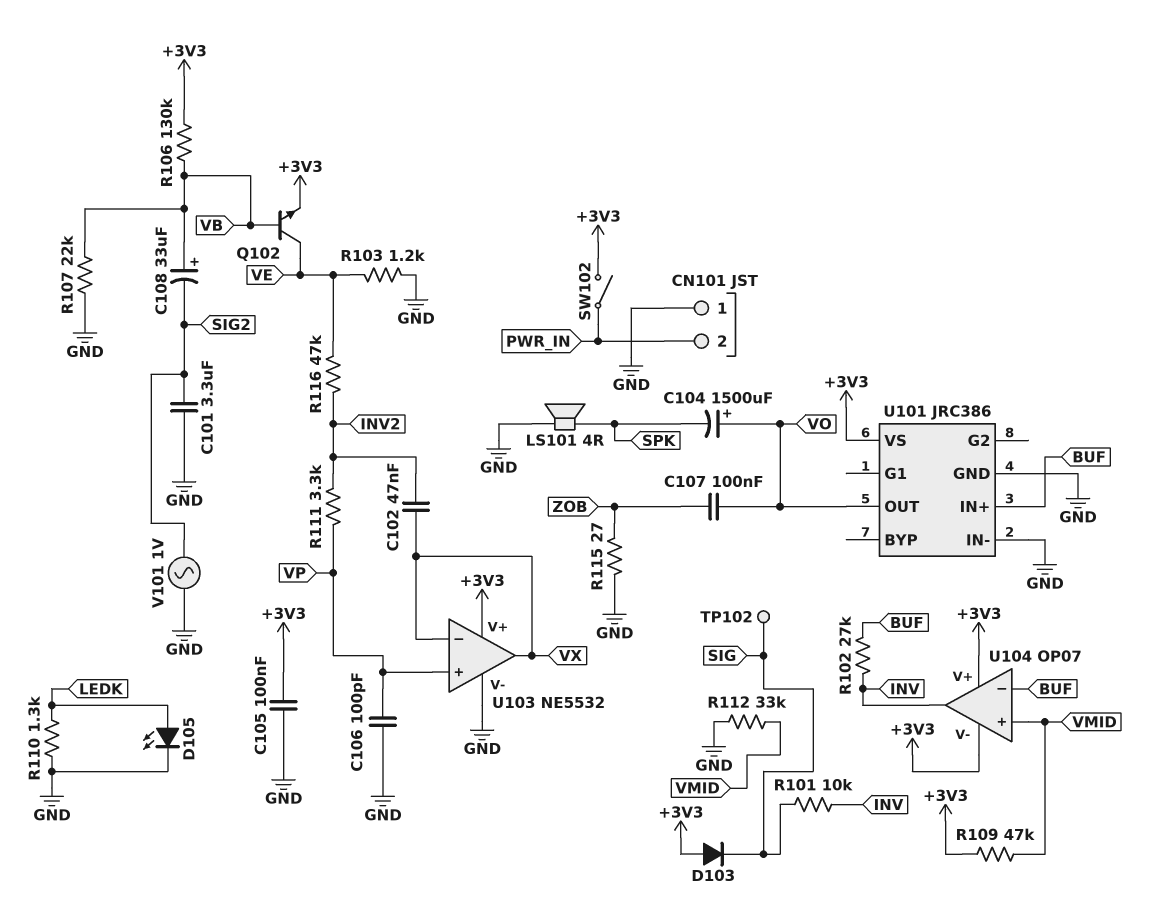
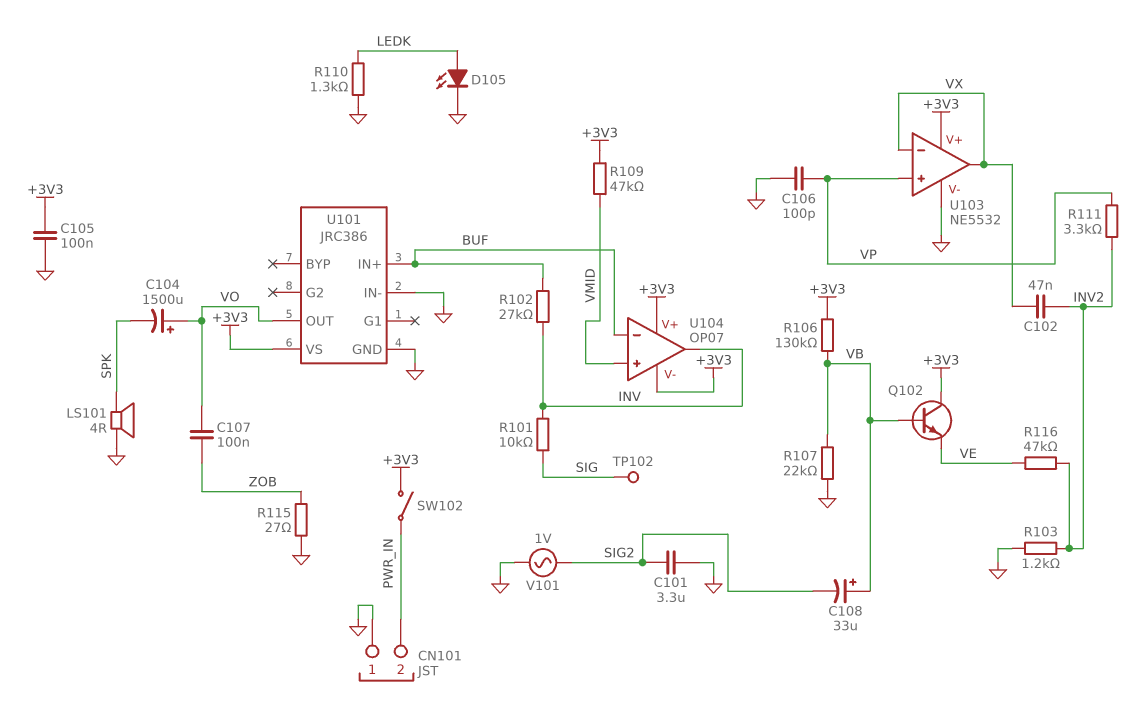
D103: diode (A +3V3, K SIG) -> none
Q102: NPN (B VB, C VE, E +3V3) -> NPN (B VB, C +3V3, E VE)
R103: 1.2k (GND, VE) -> 1.2k (GND, INV2)
R112: 33k (GND, VMID) -> none

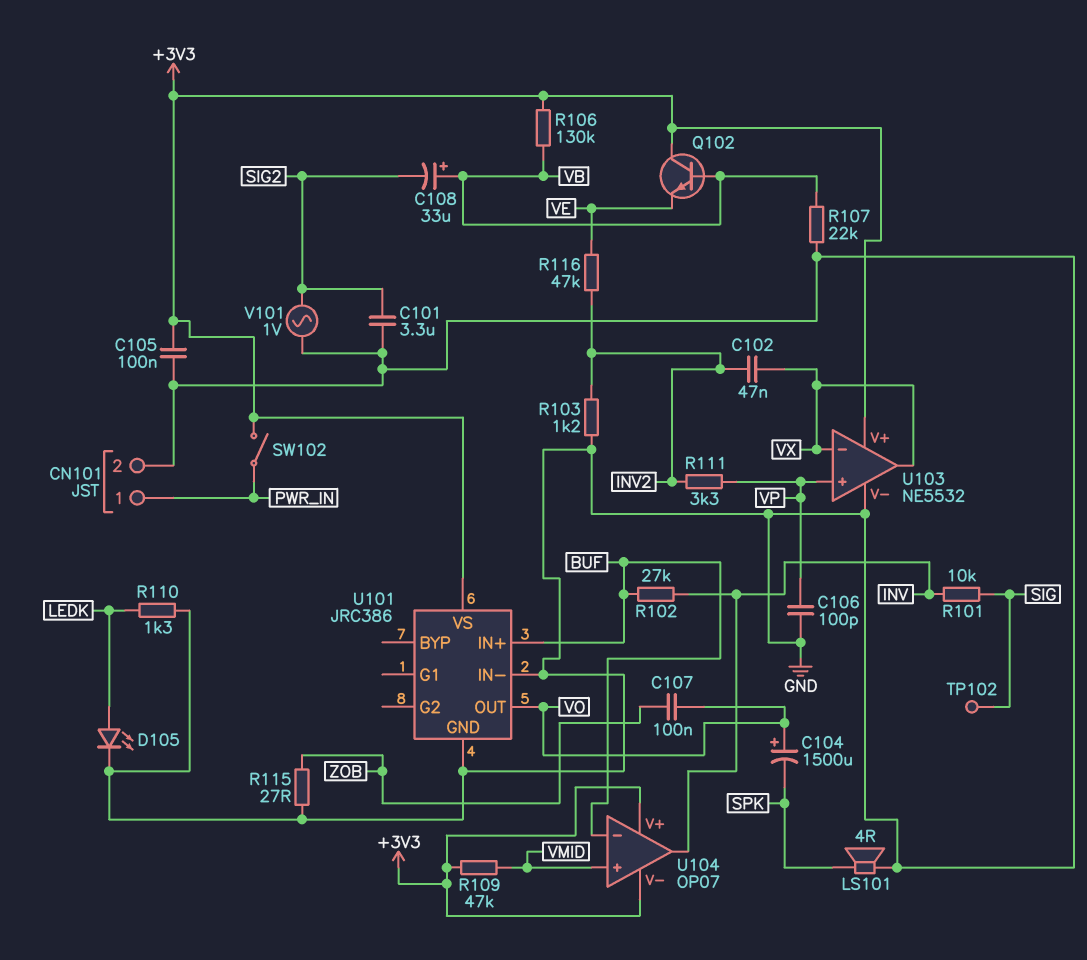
CN101 pin 1: GND -> PWR_IN
CN101 pin 2: PWR_IN -> GND

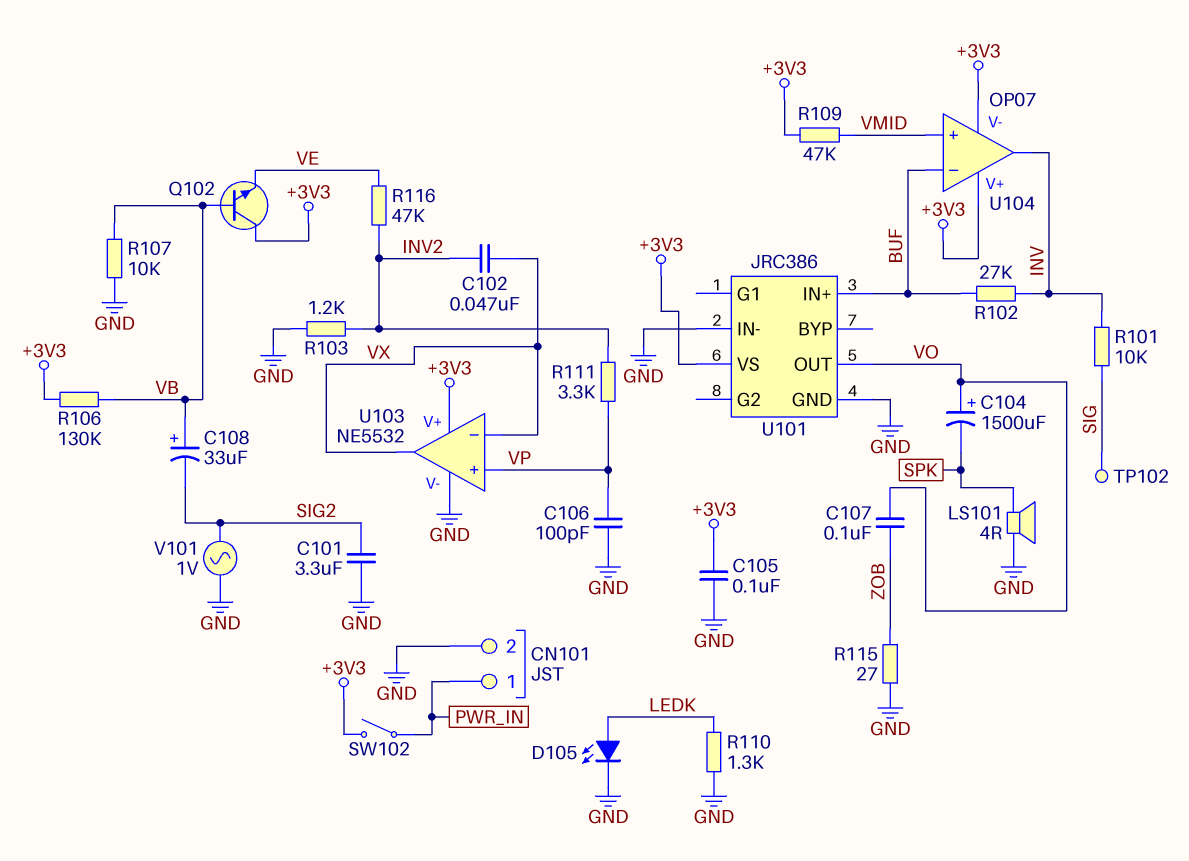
R107: 22k (GND, VB) -> 10k (GND, VB)

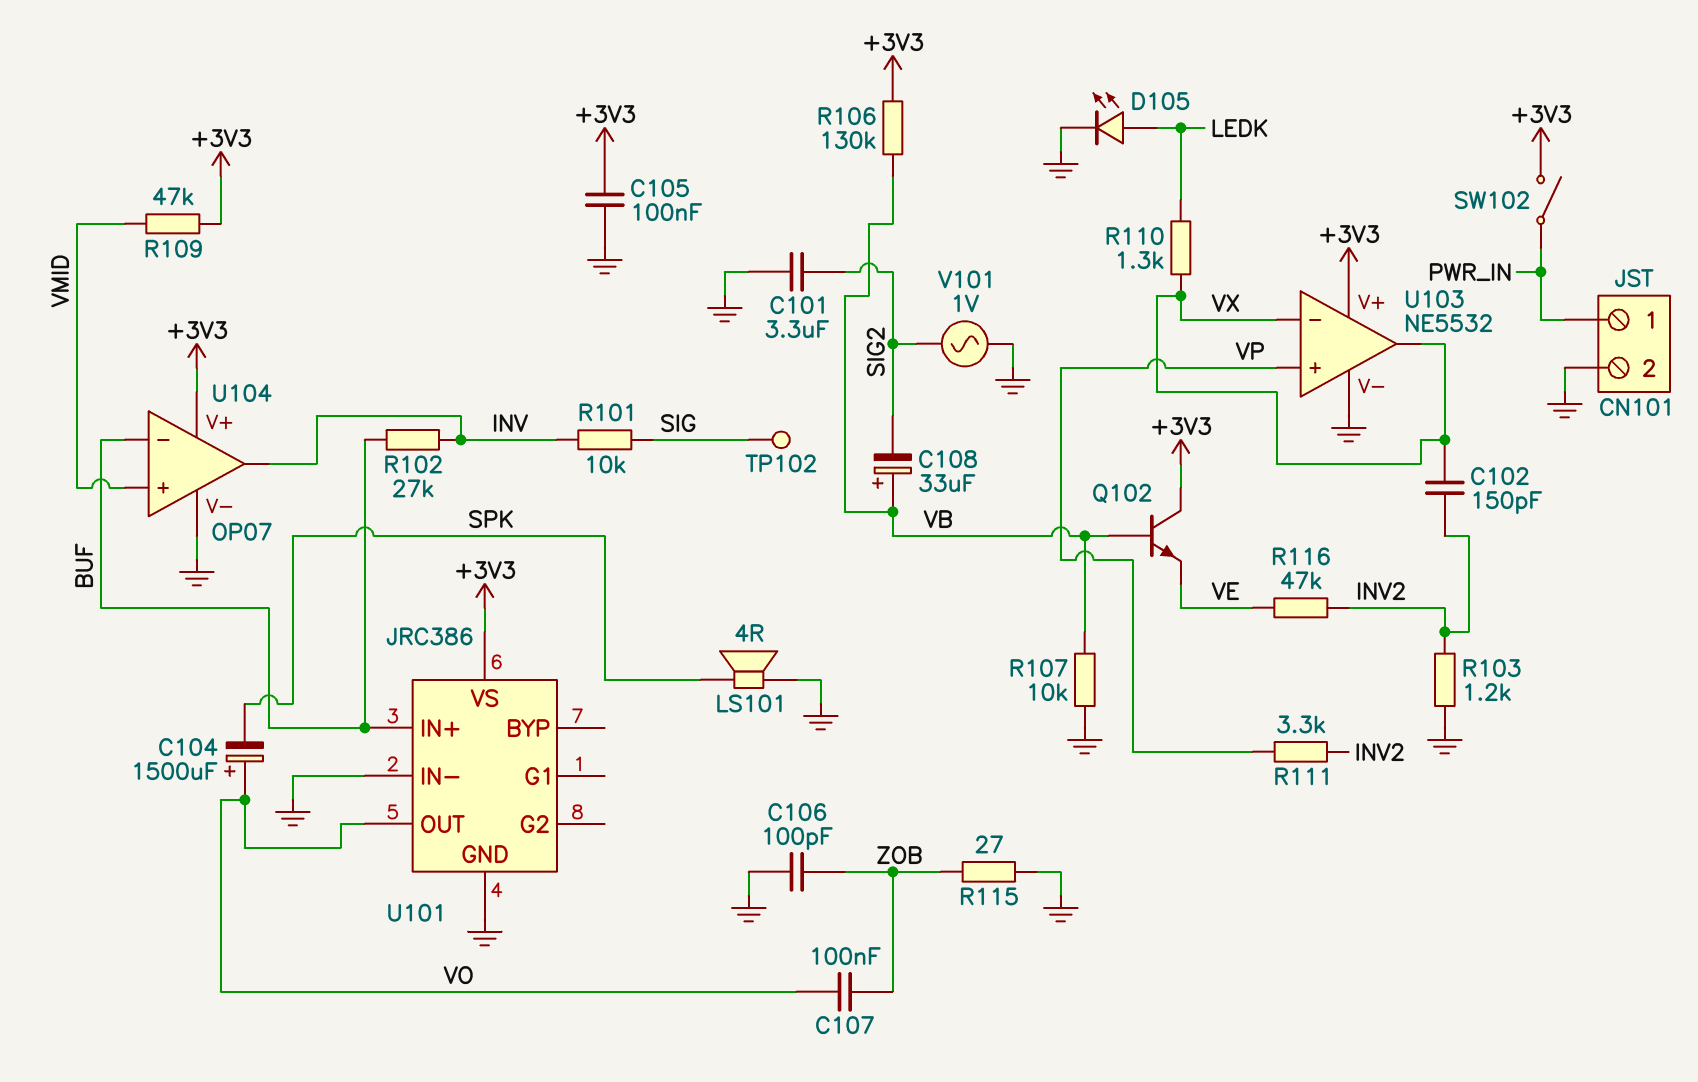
C102: 47nF (INV2, VX) -> 150pF (INV2, VX)
C106: 100pF (GND, VP) -> 100pF (GND, ZOB)
R110: 1.3k (GND, LEDK) -> 1.3k (LEDK, VX)
U104 pin V-: +3V3 -> GND

